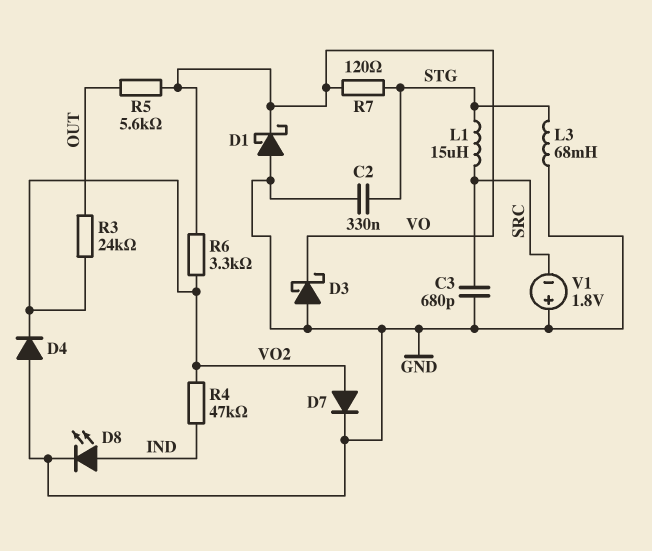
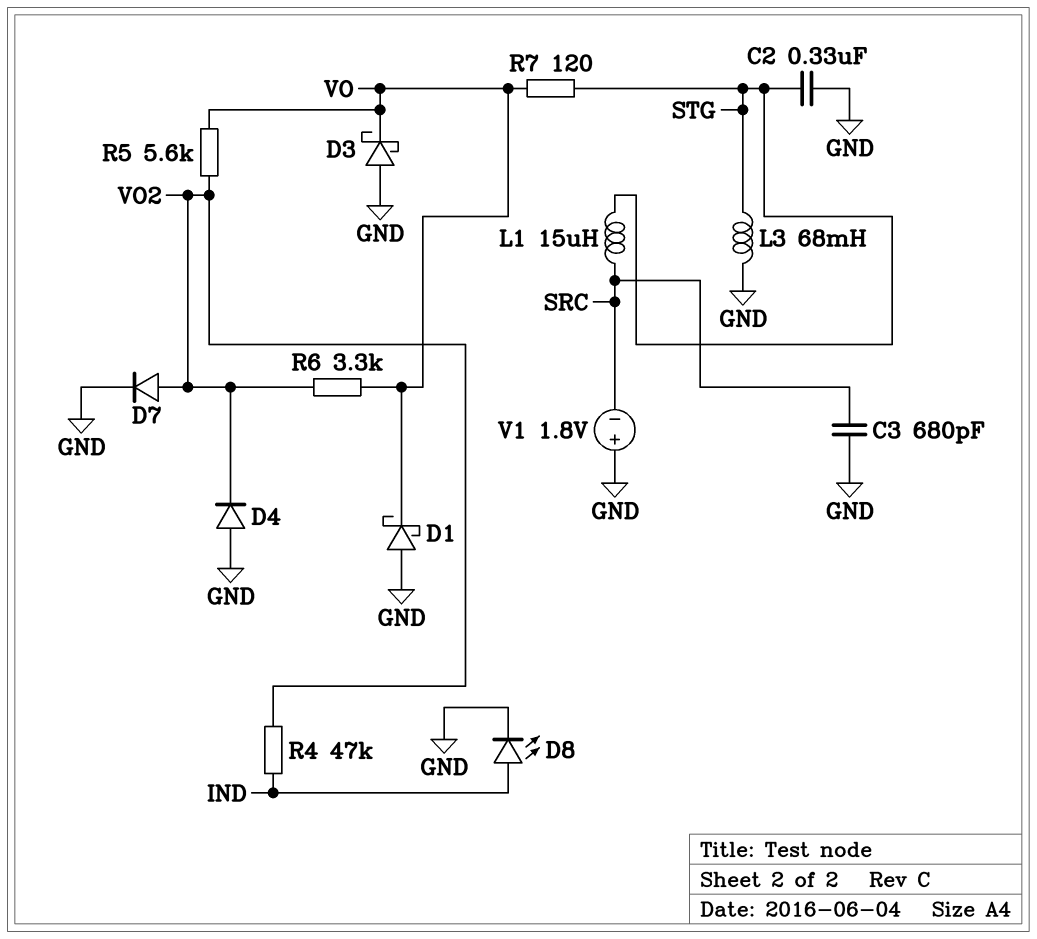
R3: 24k (OUT, VO2) -> none
R5: 5.6k (OUT, VO) -> 5.6k (VO, VO2)

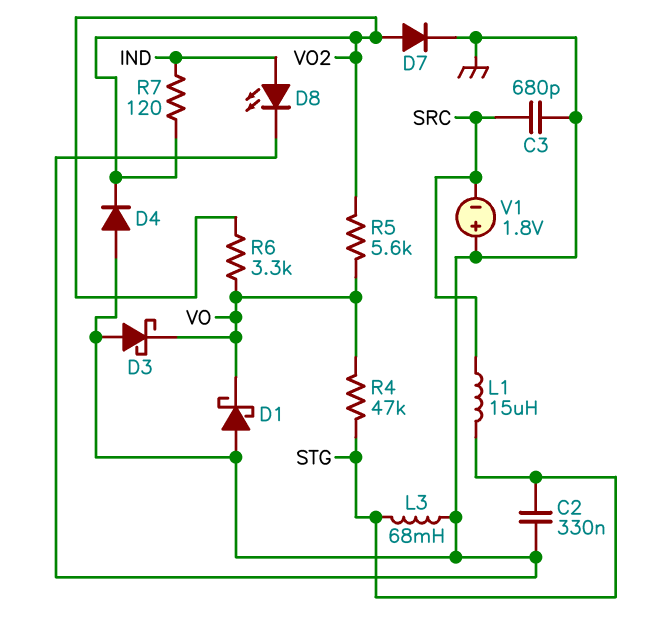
R4: 47k (IND, VO2) -> 47k (STG, VO)
R7: 120 (STG, VO) -> 120 (IND, VO2)

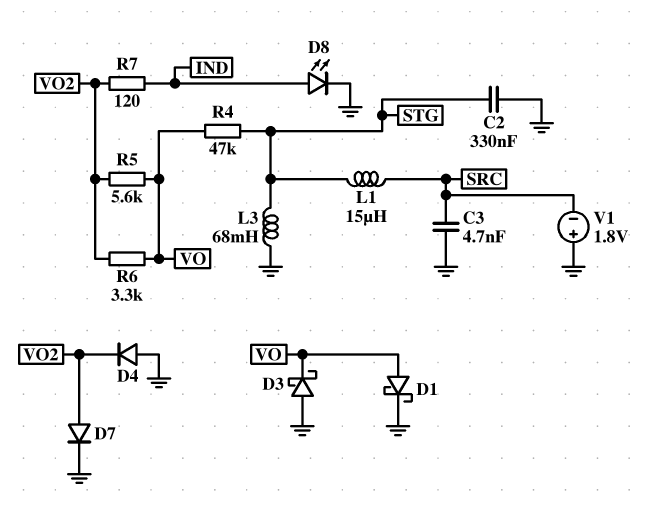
C3: 680pF (GND, SRC) -> 4.7nF (GND, SRC)
D1: schottky (A GND, K VO) -> schottky (A VO, K GND)

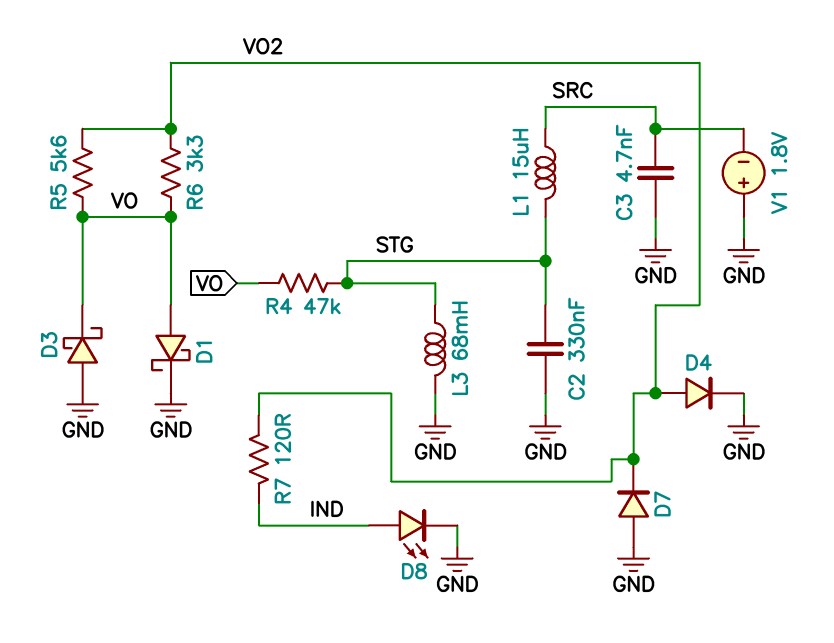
D4: diode (A GND, K VO2) -> diode (A VO2, K GND)
D7: diode (A VO2, K GND) -> diode (A GND, K VO2)

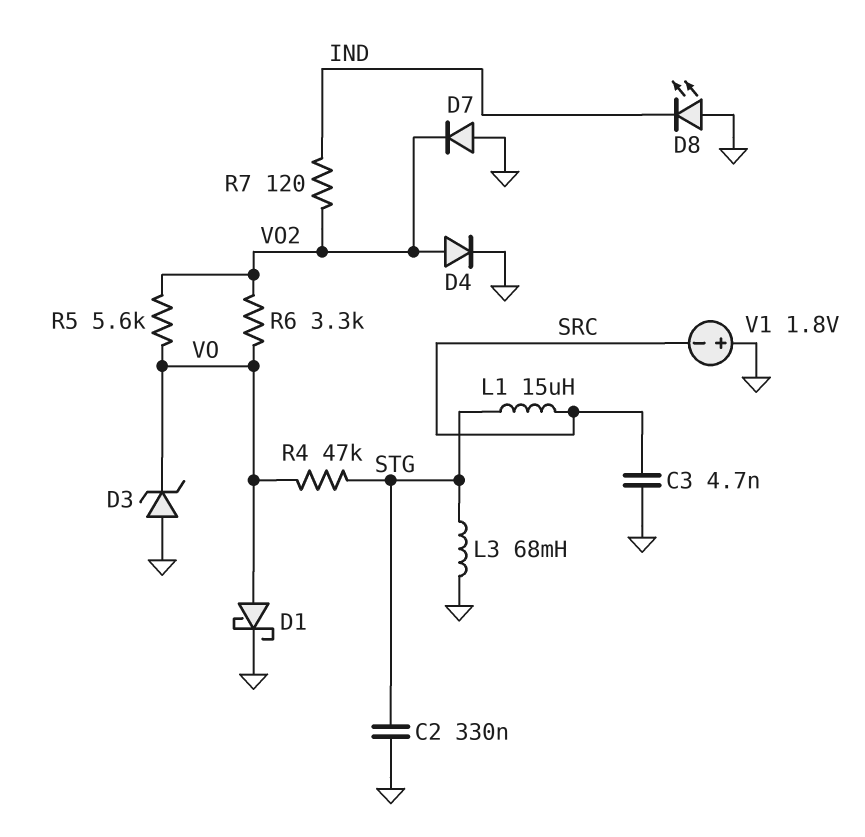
D3: schottky (A GND, K VO) -> zener (A GND, K VO)
D8: LED (A IND, K GND) -> LED (A GND, K IND)

